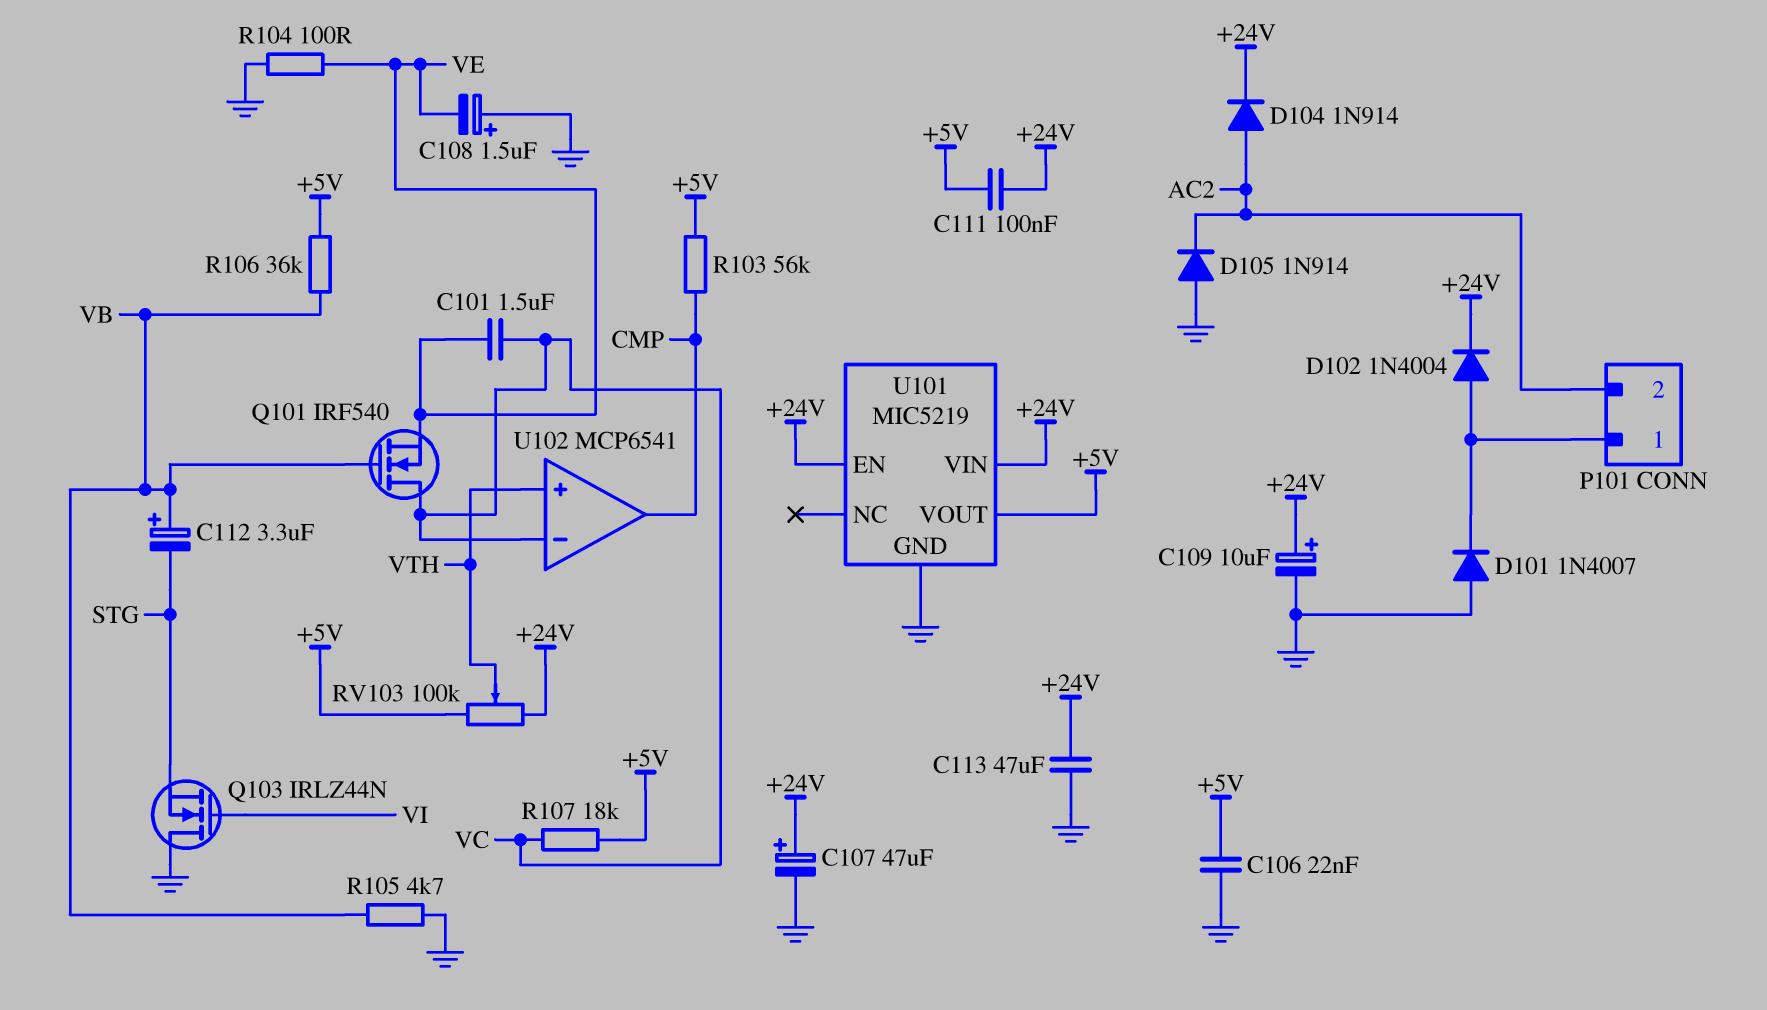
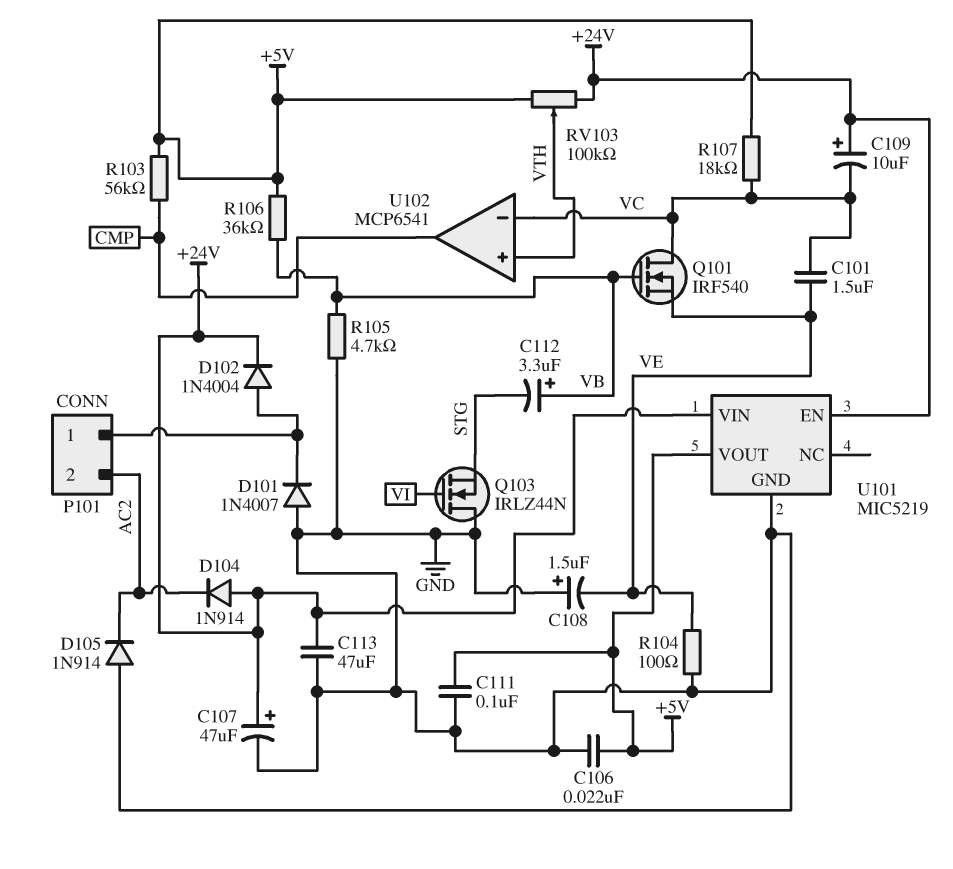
C109: 10uF (plus +24V, minus GND) -> 10uF (plus +24V, minus VC)
C111: 100nF (+5V, +24V) -> 100nF (+5V, GND)
D104: diode 1N914 (A AC2, K +24V) -> diode 1N914 (A +24V, K AC2)

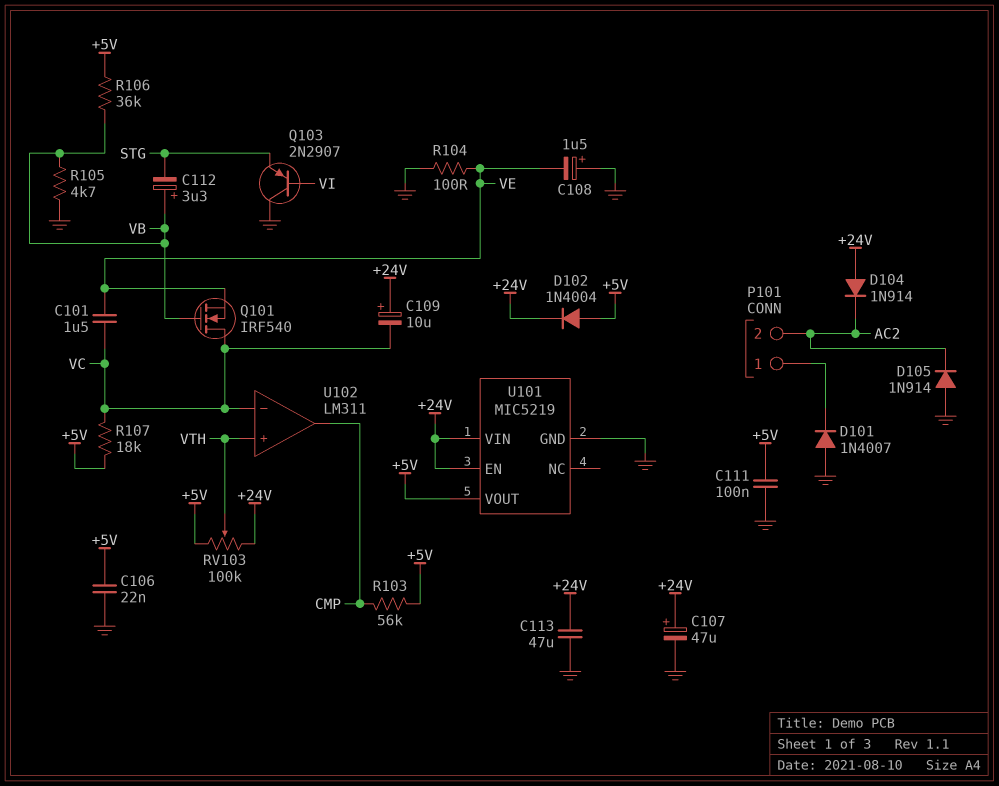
D102: diode 1N4004 (A P101/1, K +24V) -> diode 1N4004 (A +5V, K +24V)
Q103: NMOS IRLZ44N (G VI, D GND, S STG) -> PNP 2N2907 (B VI, C GND, E STG)
U102: MCP6541 -> LM311

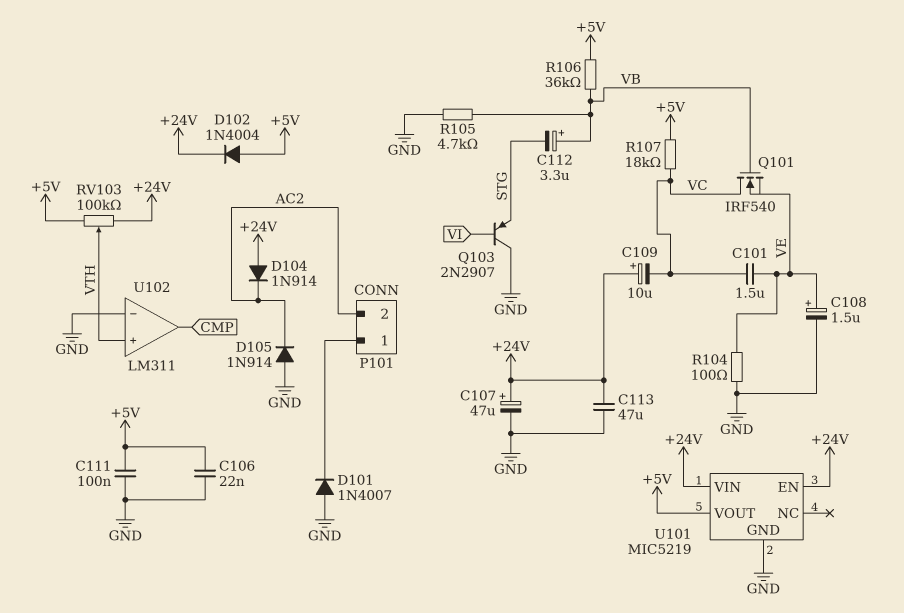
C108: 1.5uF (plus GND, minus VE) -> 1.5uF (plus VE, minus GND)
R103: 56k (+5V, CMP) -> none
U102 pin in-: VC -> GND

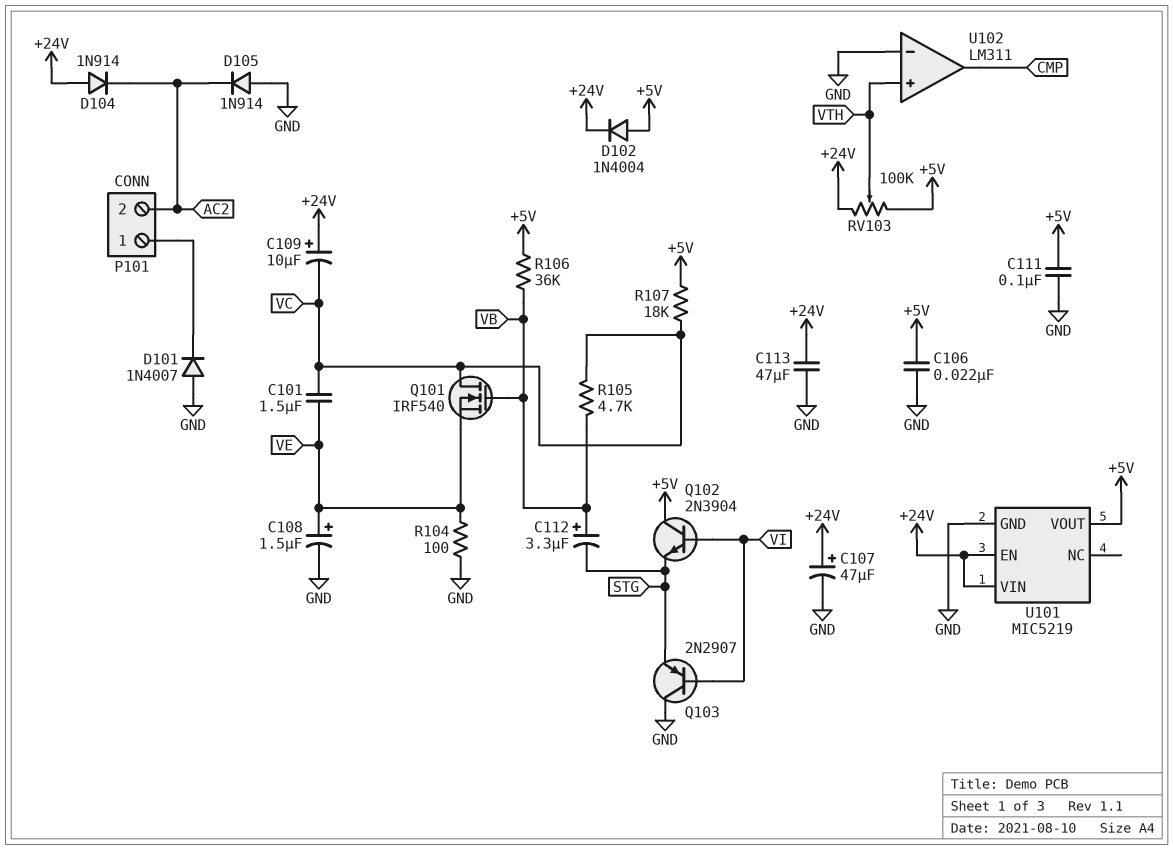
Q102: none -> NPN 2N3904 (B VI, C +5V, E STG)
R105: 4.7k (GND, VB) -> 4.7k (VB, VC)

